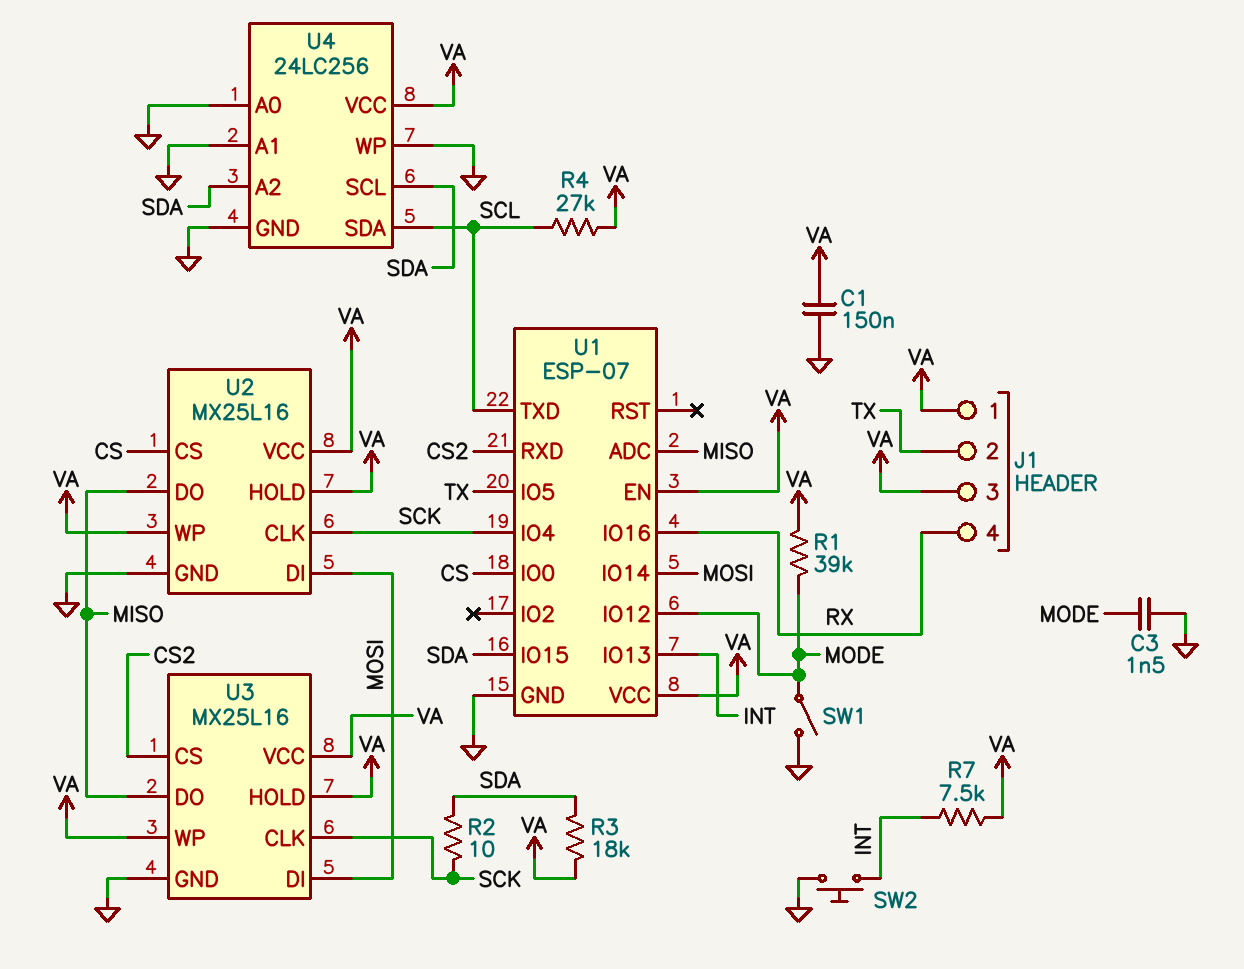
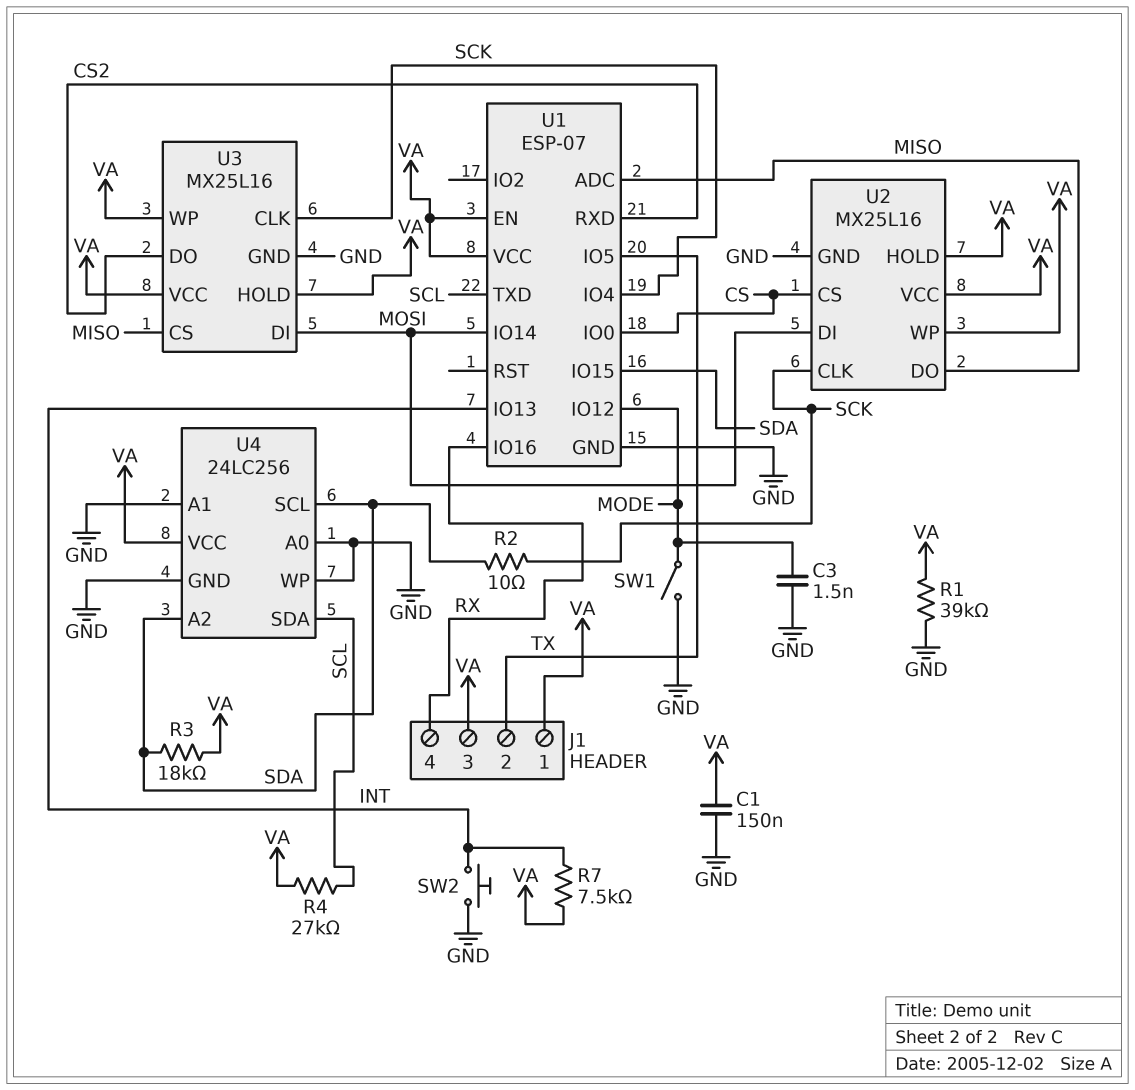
R1: 39k (MODE, VA) -> 39k (GND, VA)
U3 pin CS: CS2 -> MISO
U3 pin DO: MISO -> CS2

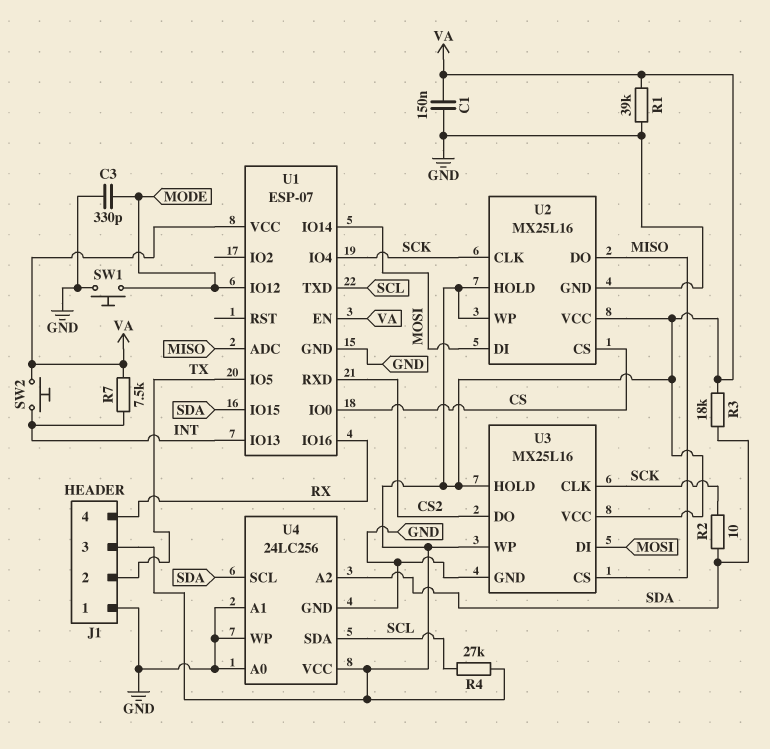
C3: 1.5nF (GND, MODE) -> 330pF (GND, MODE)
J1 pin 1: VA -> GND
SW1: switch (GND, MODE) -> button (GND, MODE)
SW2: button (GND, INT) -> button (INT, VA)

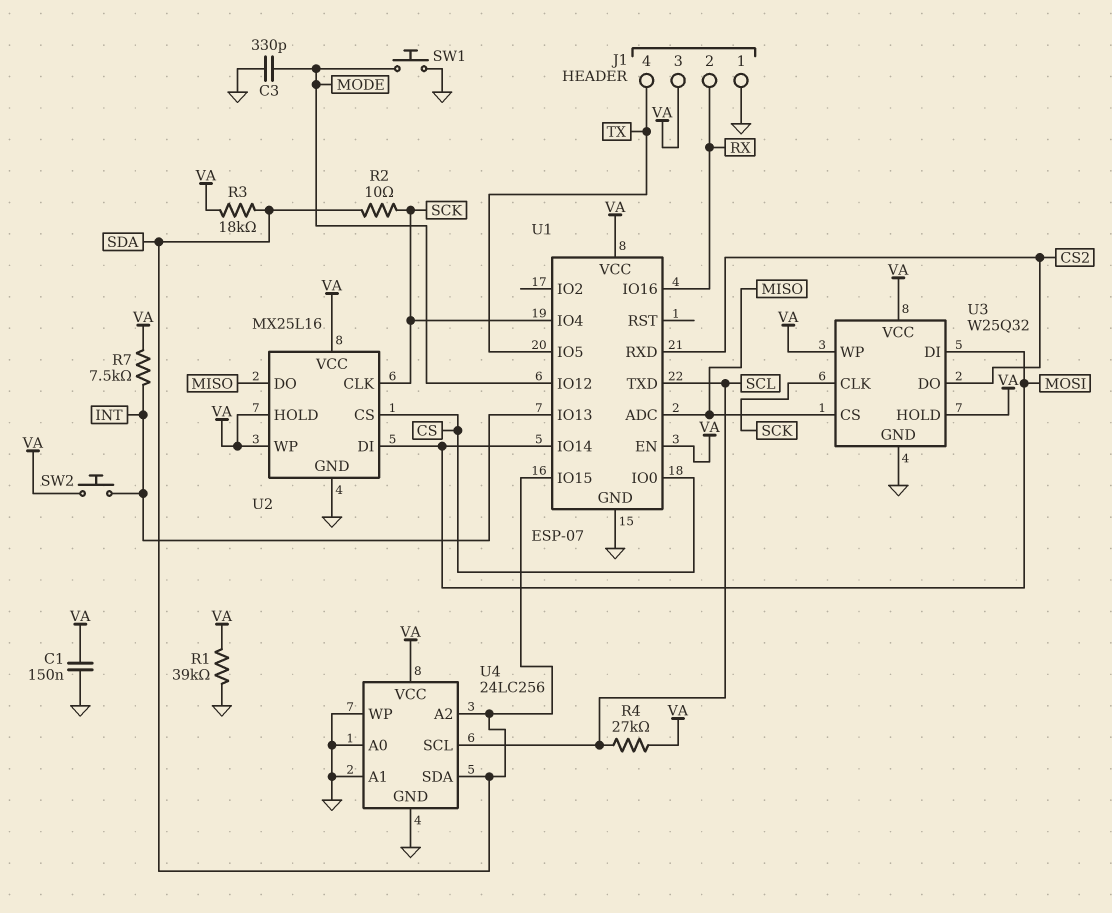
J1 pin 2: TX -> RX
J1 pin 4: RX -> TX
U3: MX25L16 -> W25Q32
U4 pin SCL: SDA -> SCL
U4 pin SDA: SCL -> SDA

